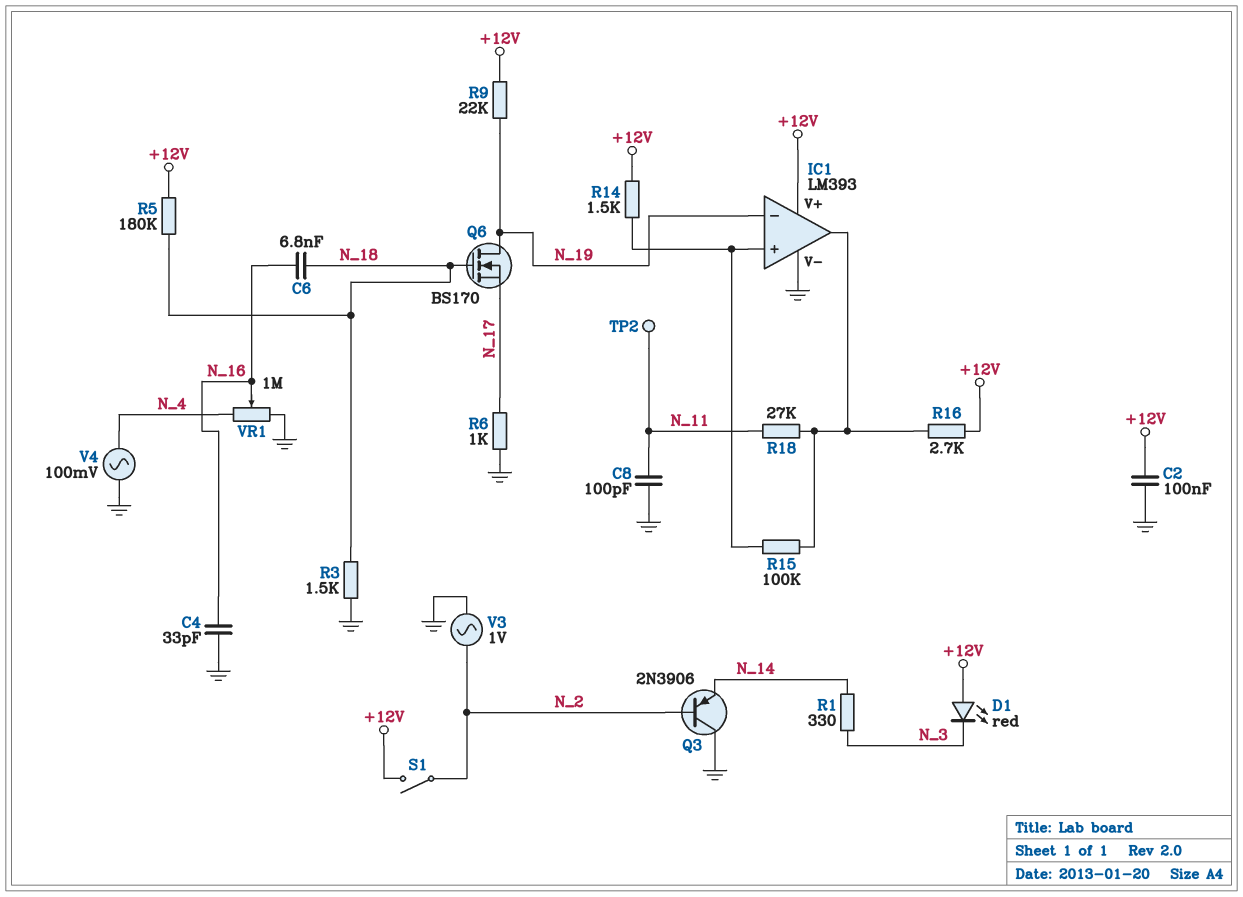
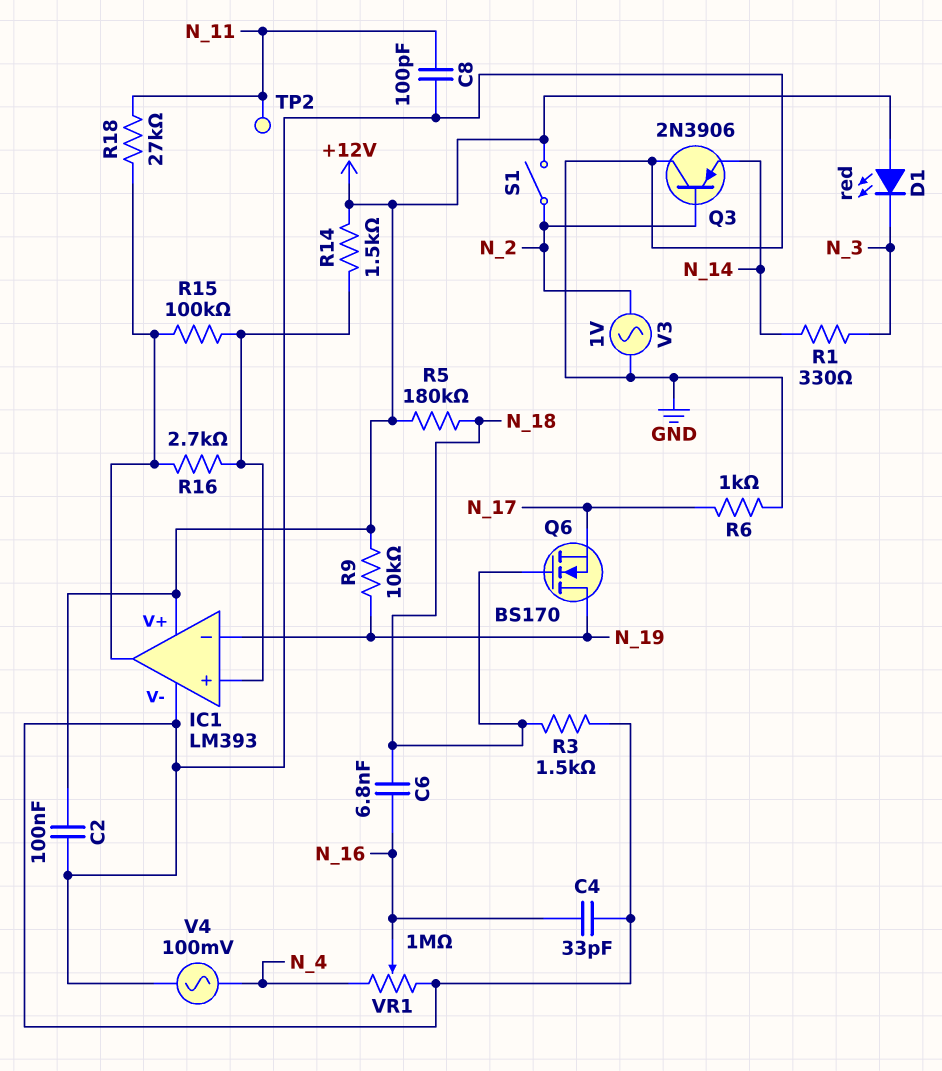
R9: 22k (+12V, N_19) -> 10k (+12V, N_19)
R16: 2.7k (+12V, IC1/out) -> 2.7k (IC1/in+, IC1/out)

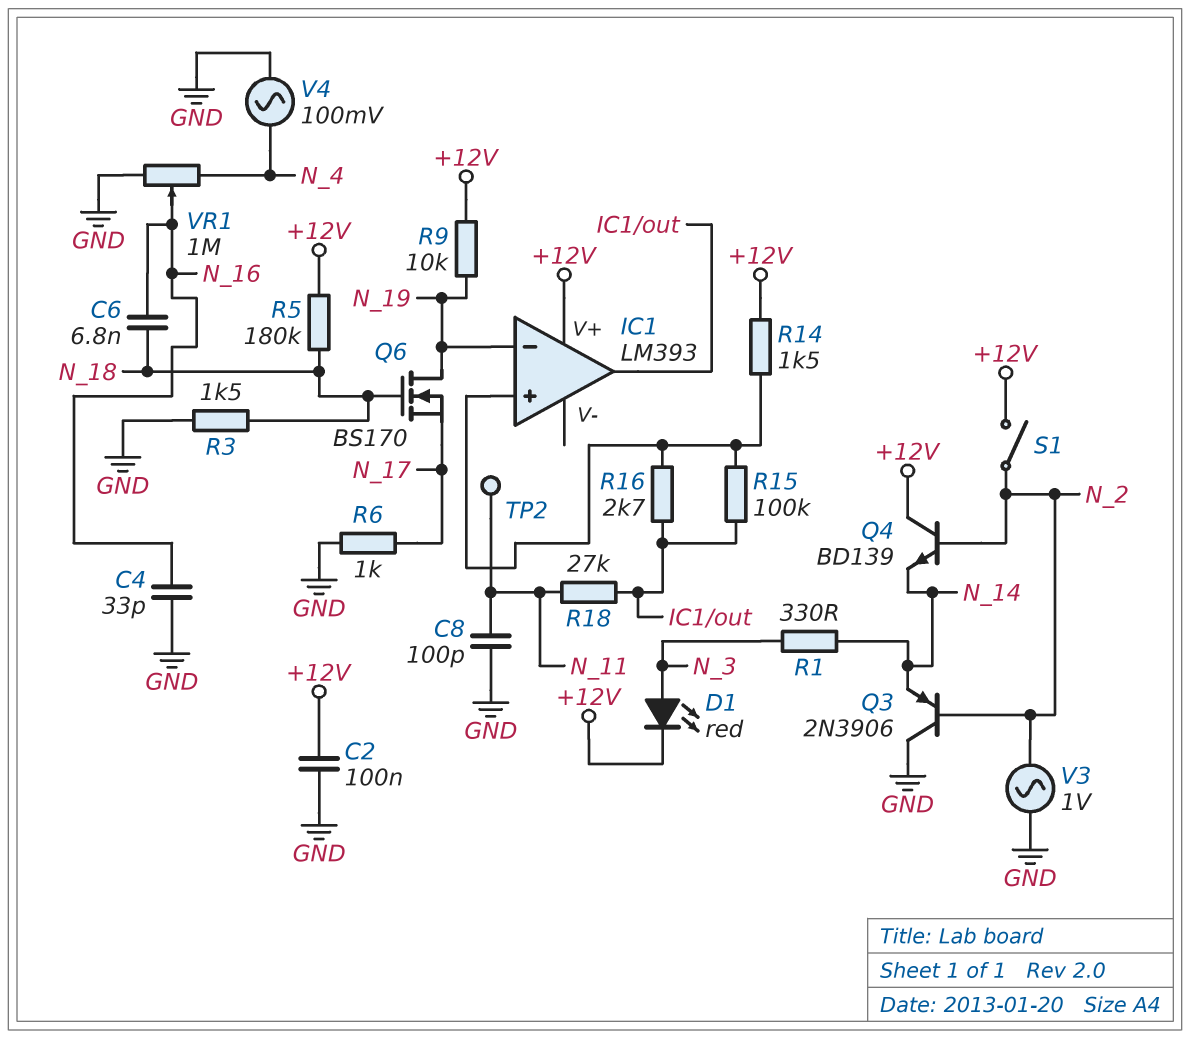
D1: LED red (A +12V, K N_3) -> LED red (A N_3, K +12V)
IC1 pin V-: GND -> none
Q4: none -> NPN BD139 (B N_2, C +12V, E N_14)

